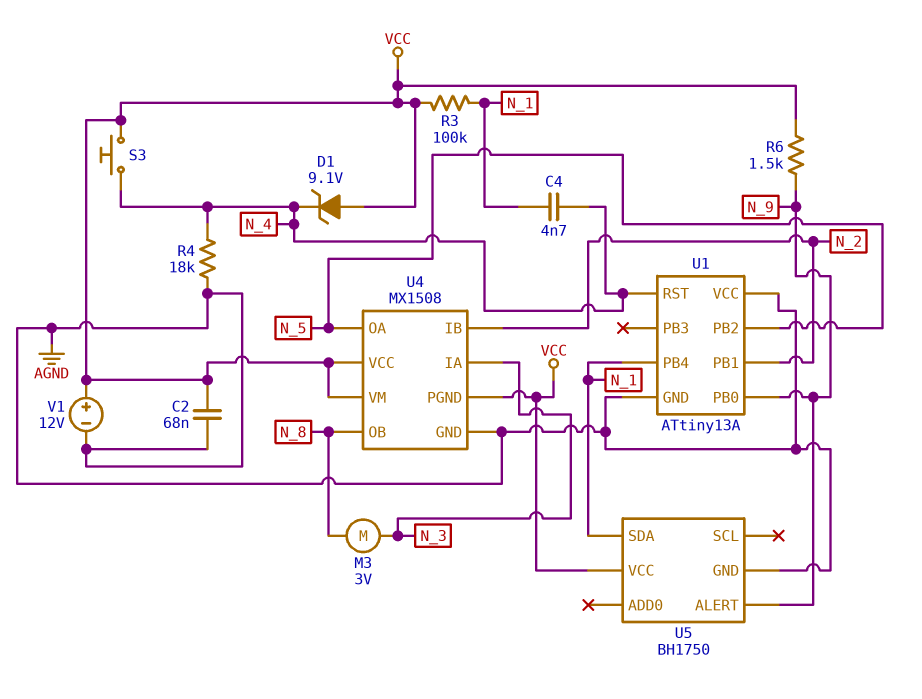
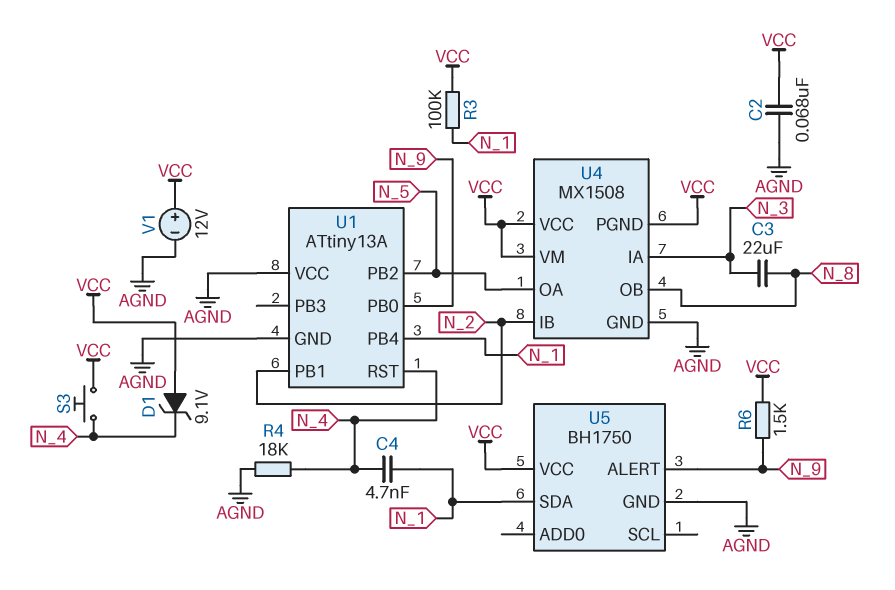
C3: none -> 22uF (N_3, N_8)
M3: motor 3V (N_3, N_8) -> none

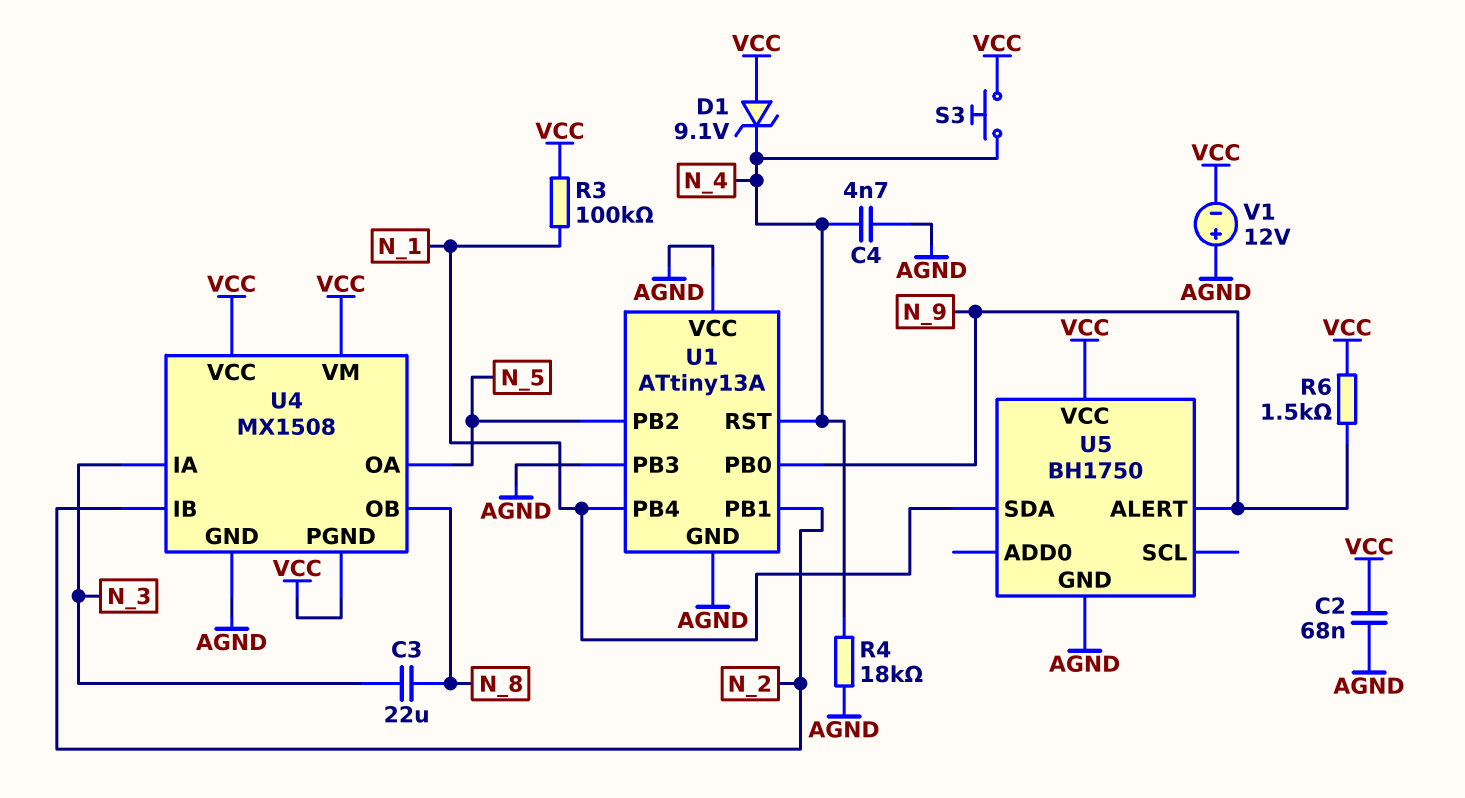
C4: 4.7nF (N_1, N_4) -> 4.7nF (AGND, N_4)
U1 pin PB3: none -> AGND
V1: 12V (plus VCC, minus AGND) -> 12V (plus AGND, minus VCC)

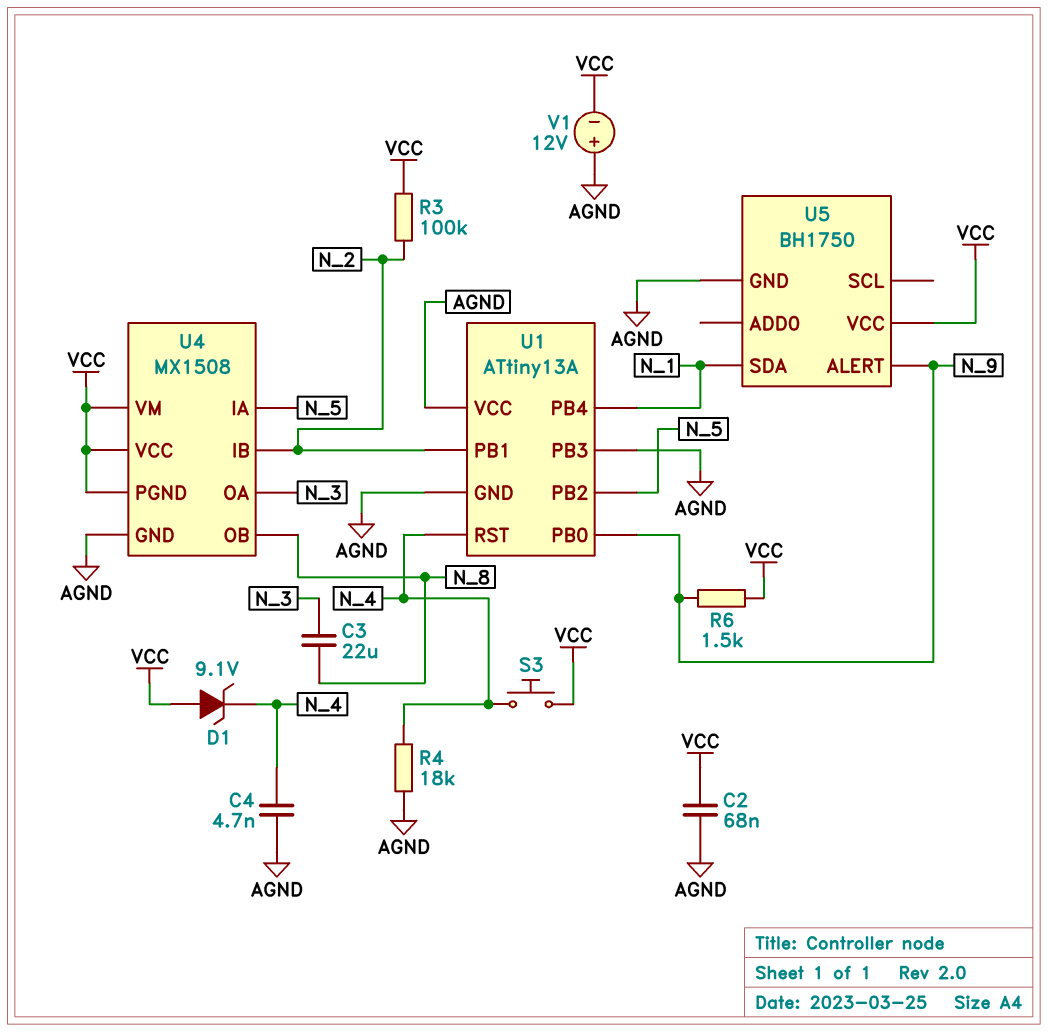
R3: 100k (N_1, VCC) -> 100k (N_2, VCC)
U4 pin IA: N_3 -> N_5
U4 pin OA: N_5 -> N_3

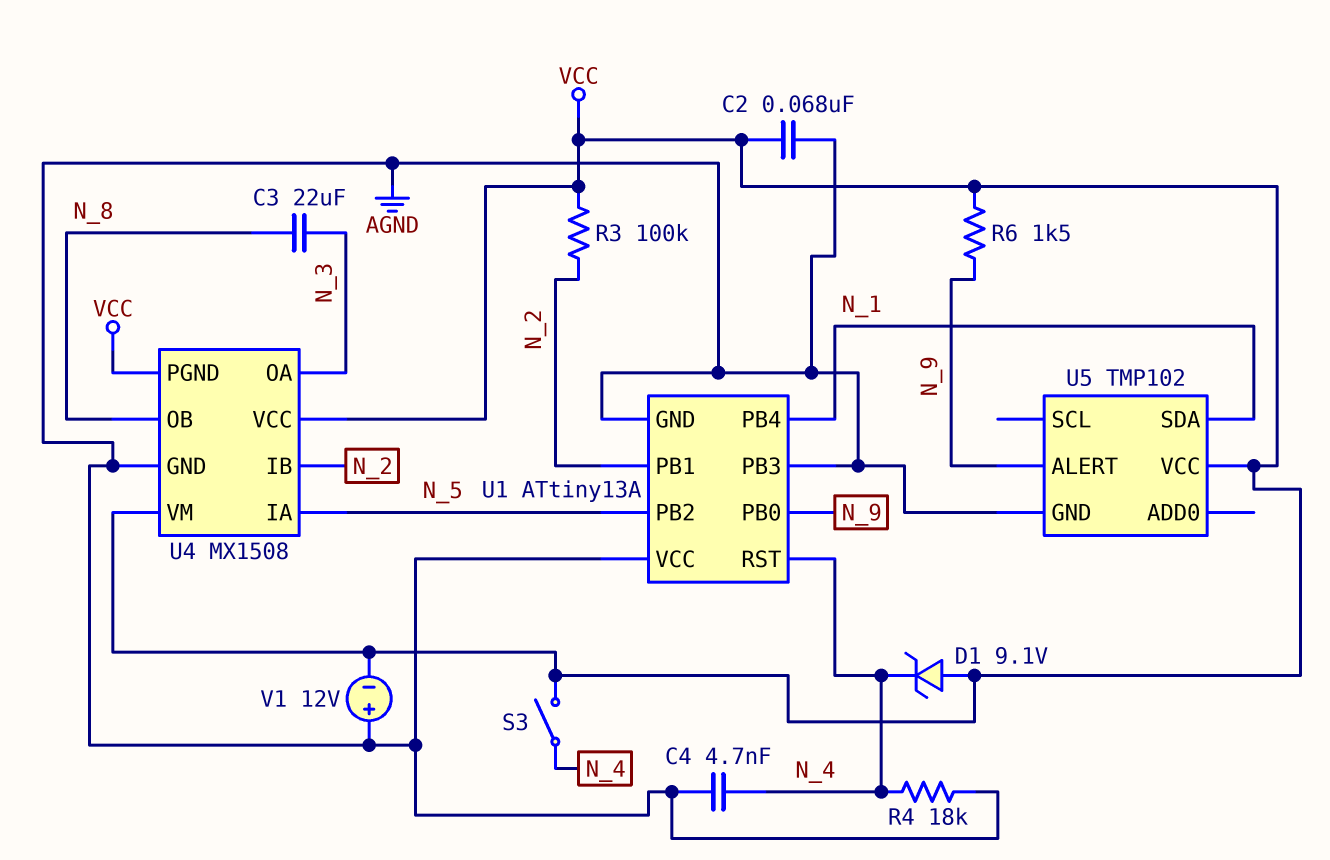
S3: button (N_4, VCC) -> switch (N_4, VCC)
U5: BH1750 -> TMP102

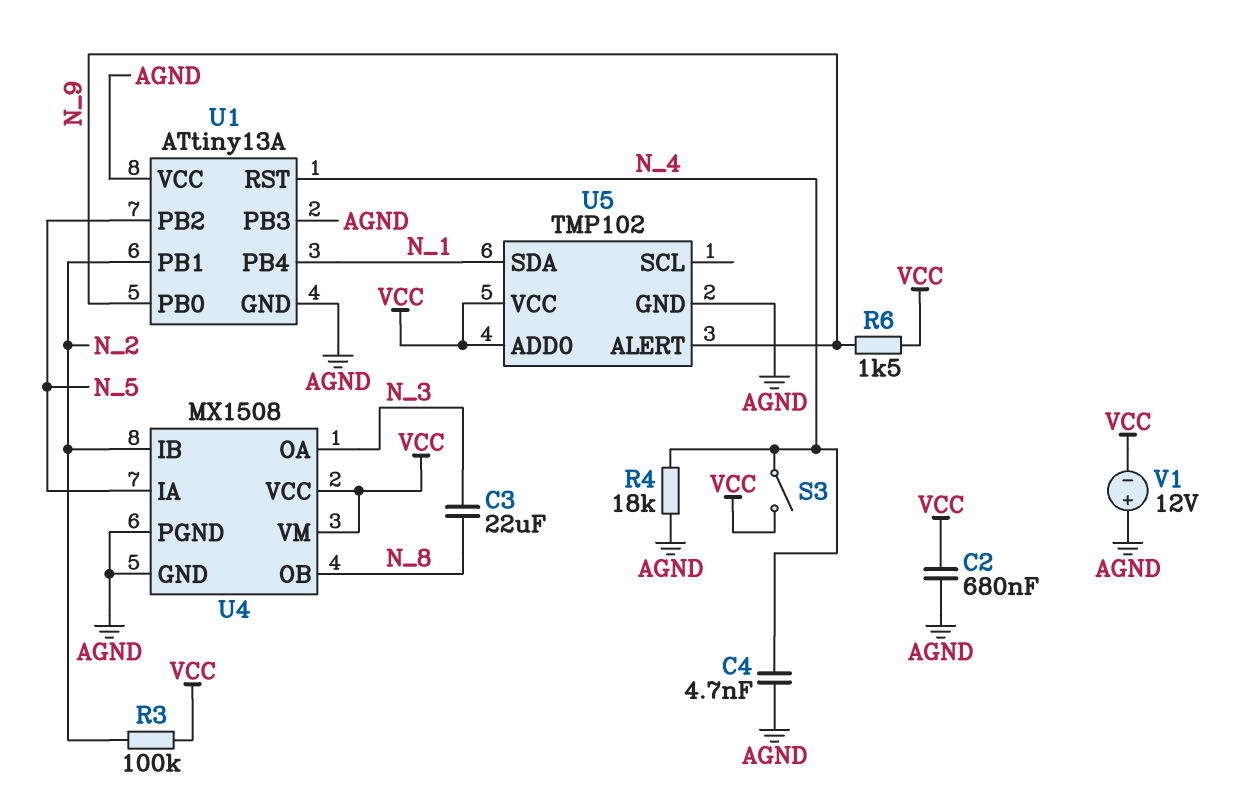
C2: 68nF (AGND, VCC) -> 680nF (AGND, VCC)
D1: zener 9.1V (A VCC, K N_4) -> none
U4 pin PGND: VCC -> AGND
U5 pin ADD0: none -> VCC

